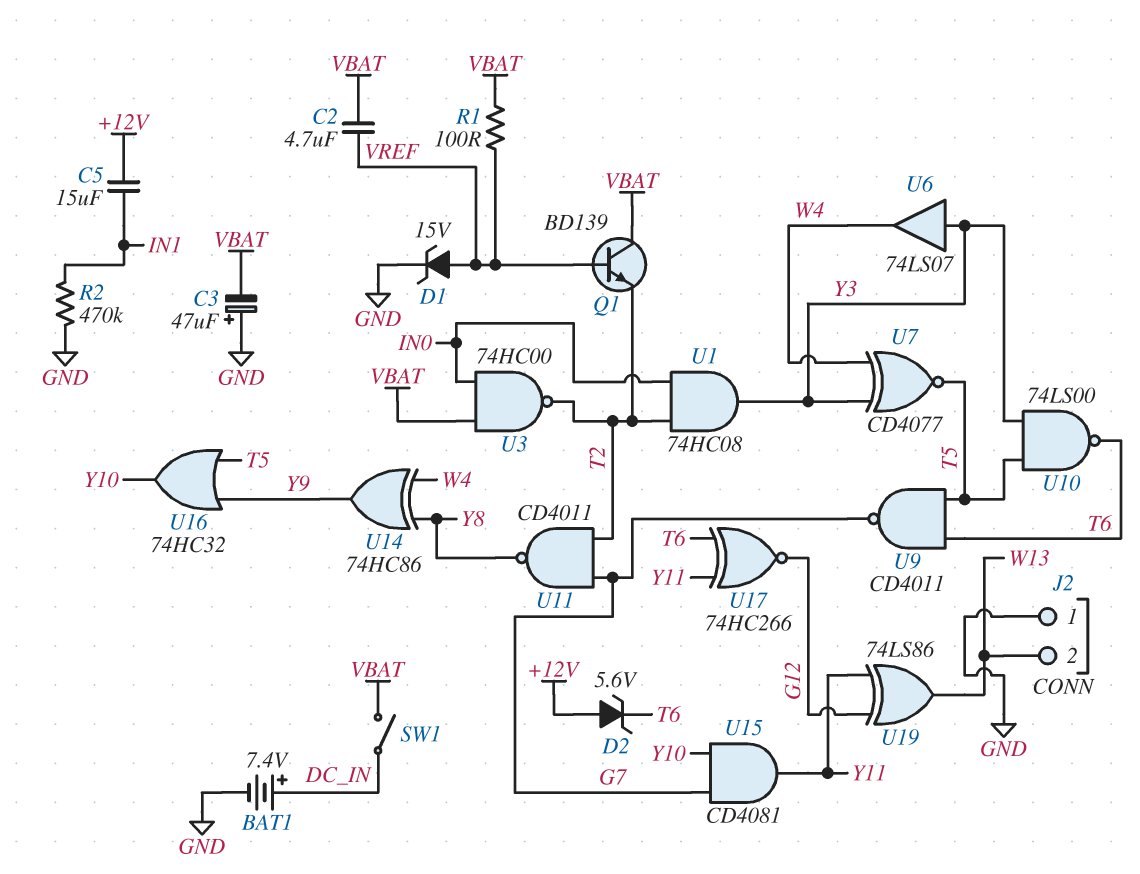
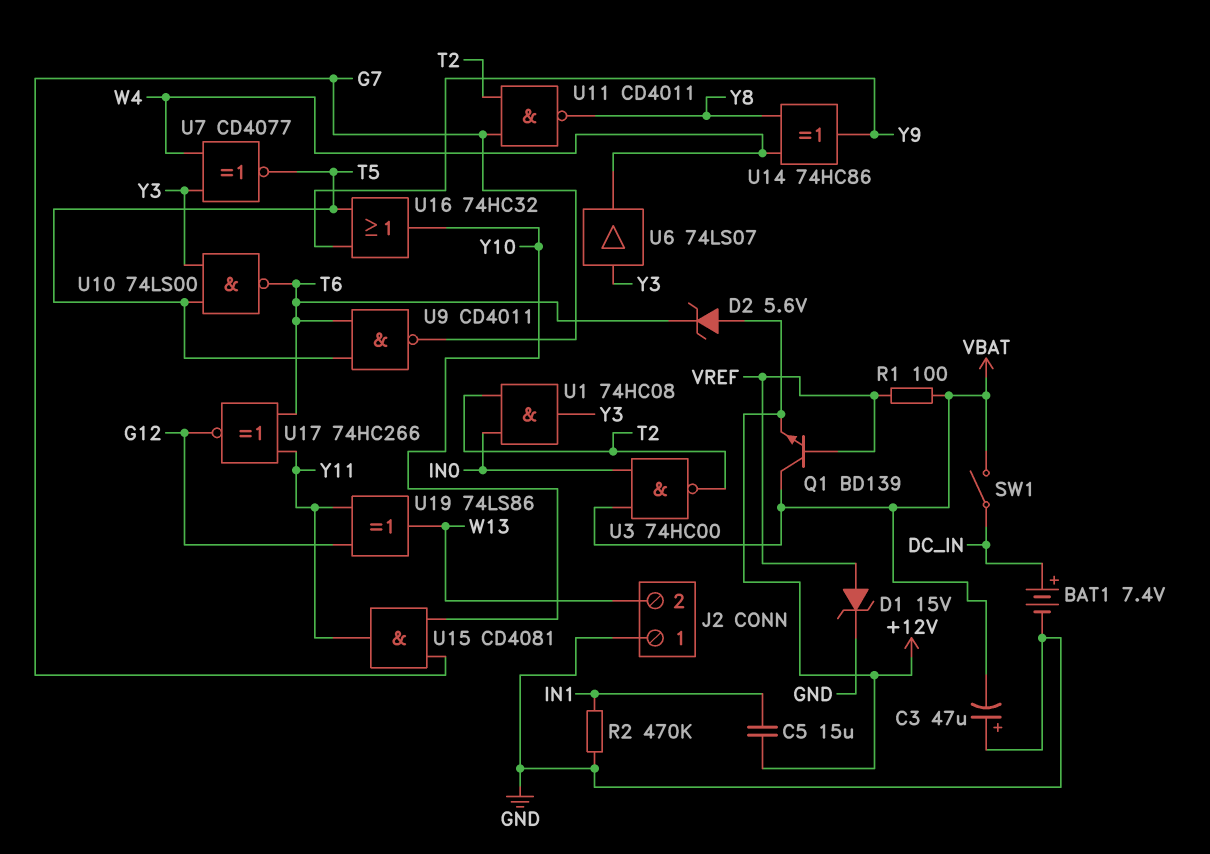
C2: 4.7uF (VBAT, VREF) -> none
Q1: NPN BD139 (B VREF, C VBAT, E T2) -> NPN BD139 (B VREF, C VBAT, E +12V)

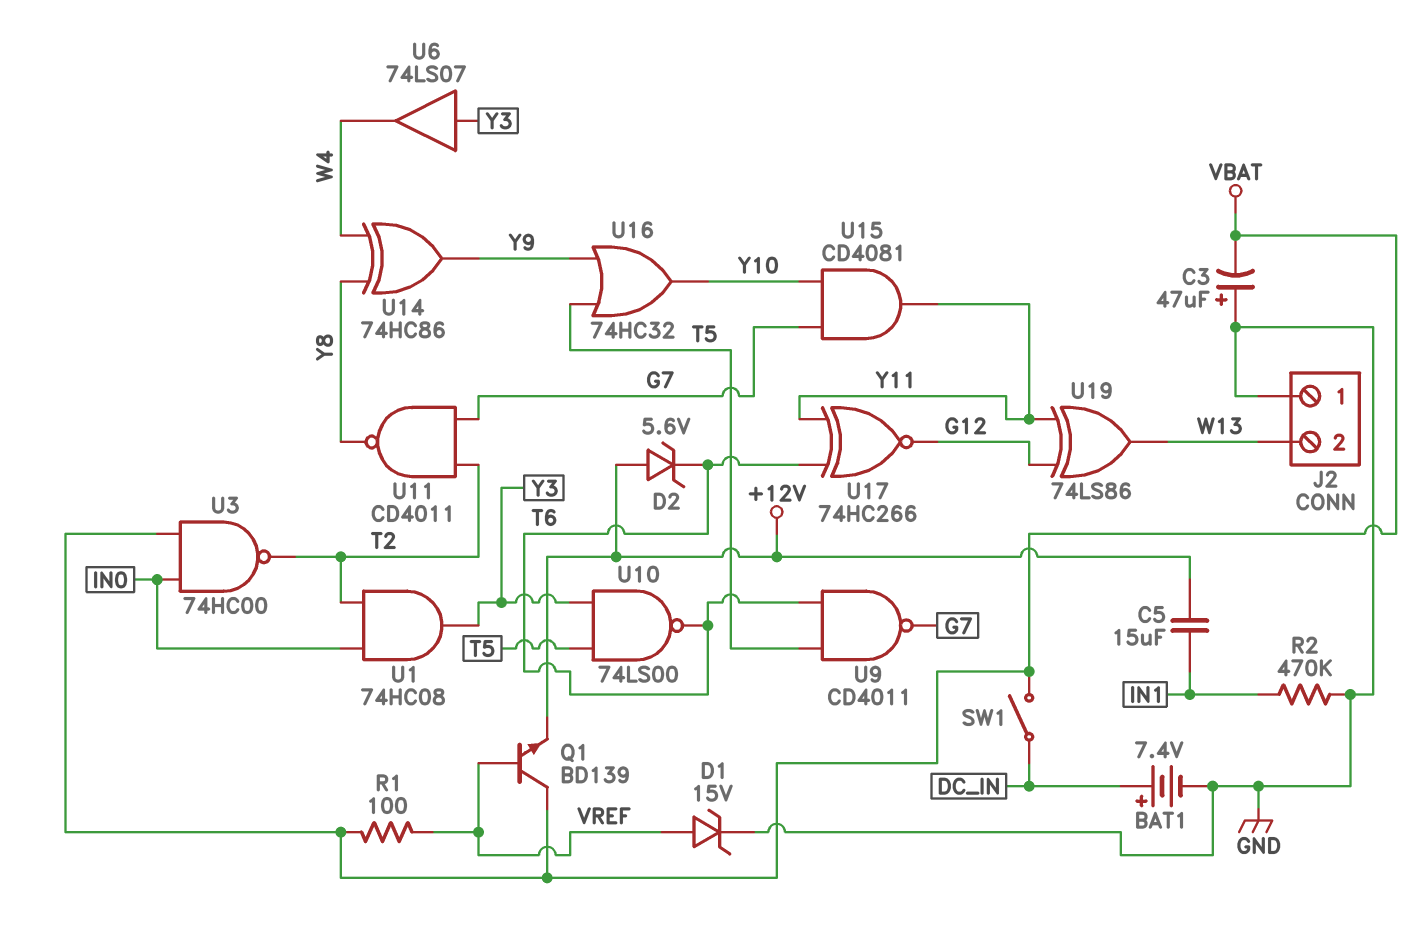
U7: XNOR CD4077 (in W4, in Y3, out T5) -> none

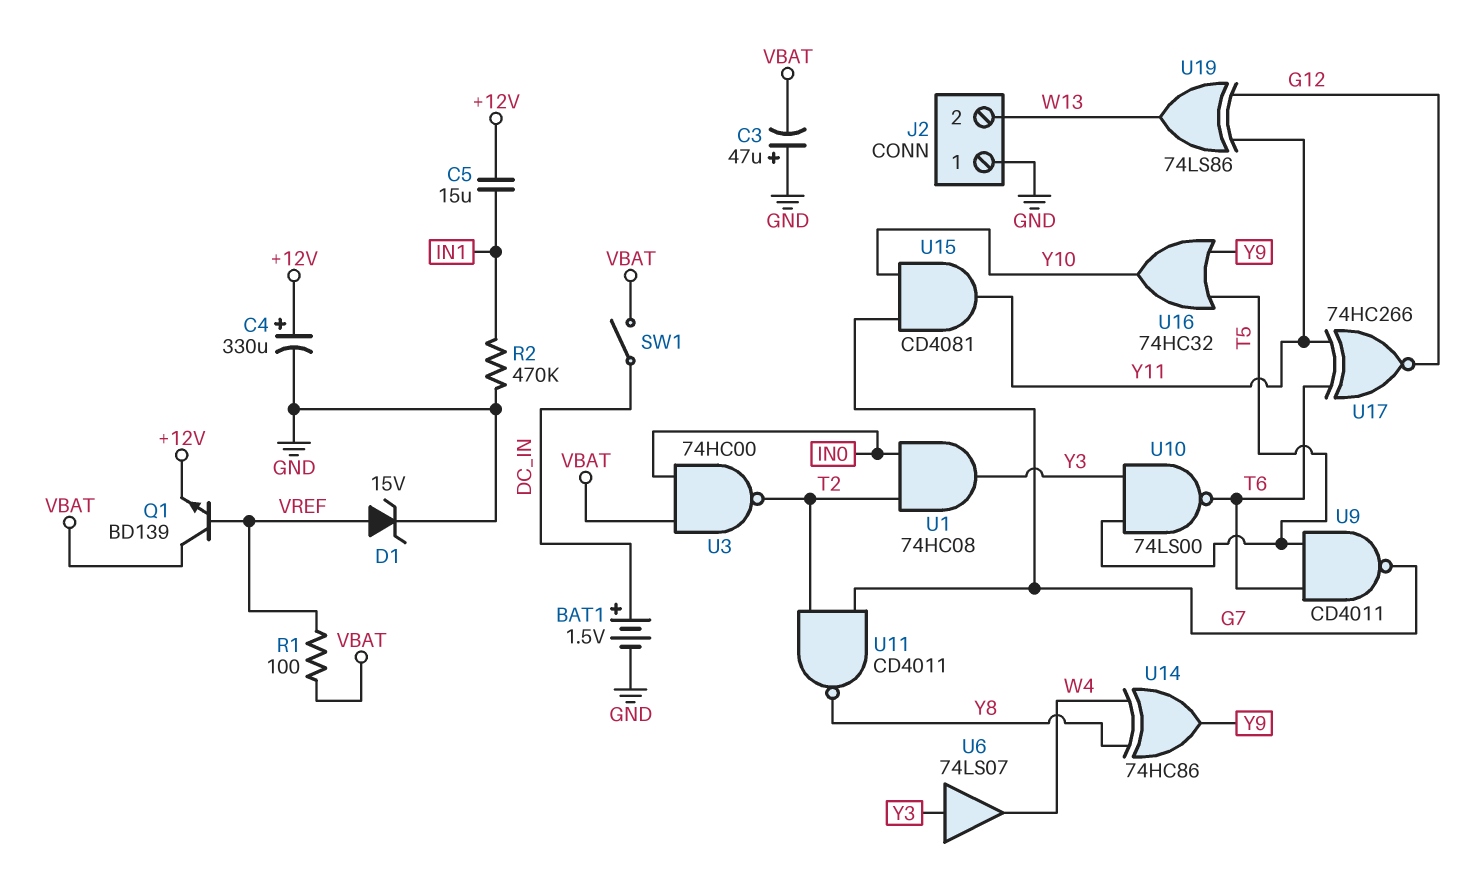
BAT1: 7.4V (plus DC_IN, minus GND) -> 1.5V (plus DC_IN, minus GND)
C4: none -> 330uF (plus +12V, minus GND)
D2: zener 5.6V (A +12V, K T6) -> none

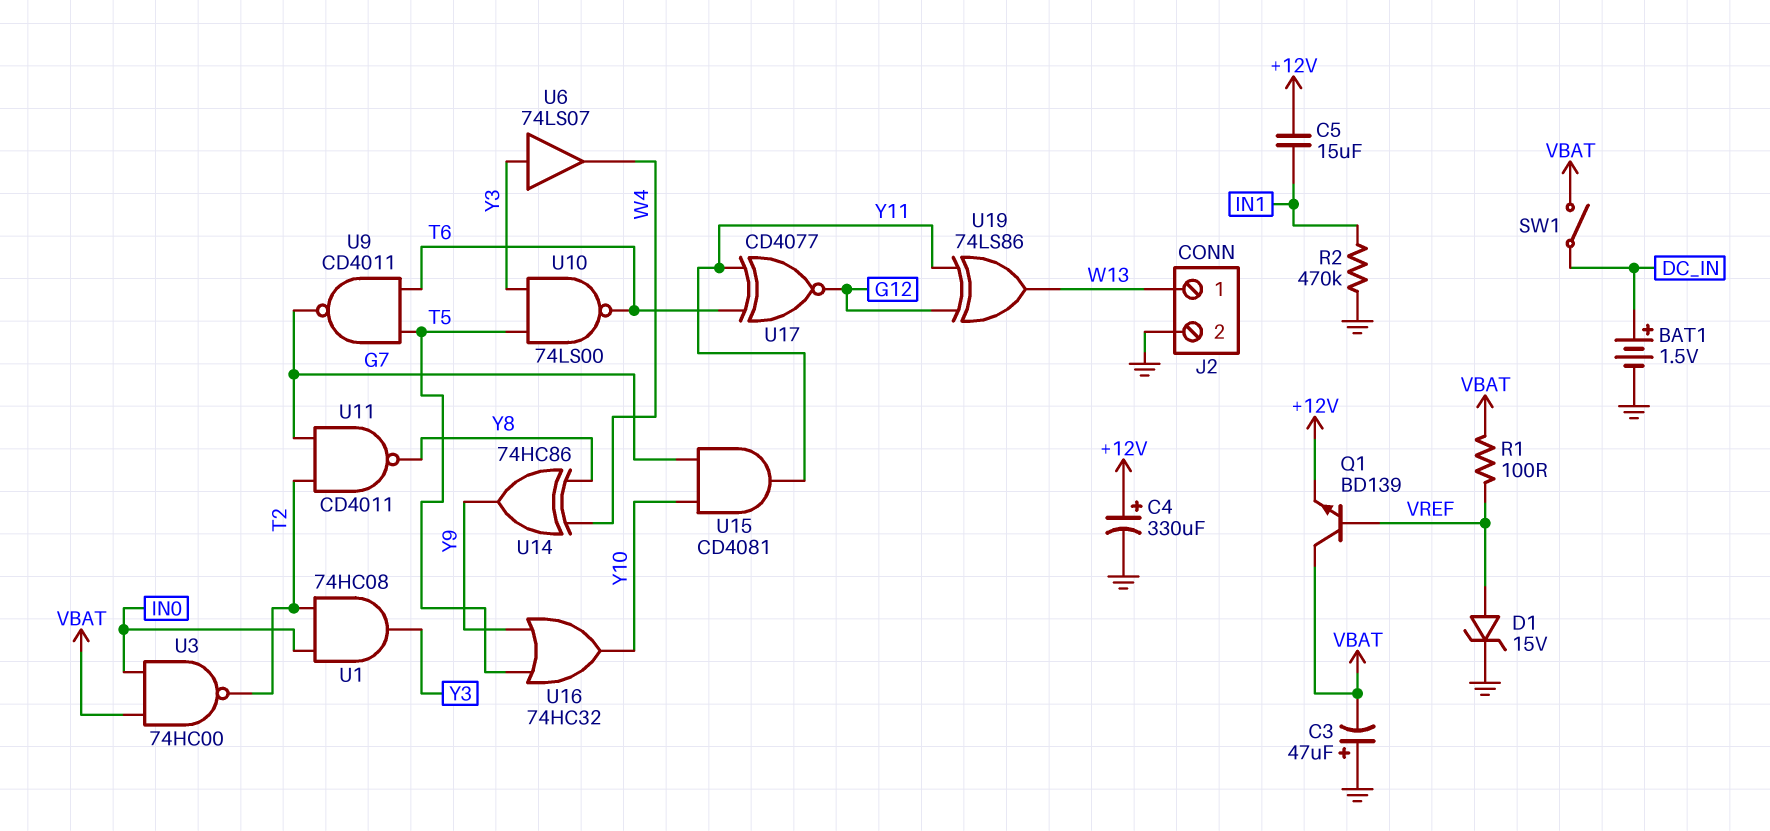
J2 pin 1: GND -> W13
J2 pin 2: W13 -> GND
U17: XNOR 74HC266 (in T6, in Y11, out G12) -> XNOR CD4077 (in T6, in Y11, out G12)

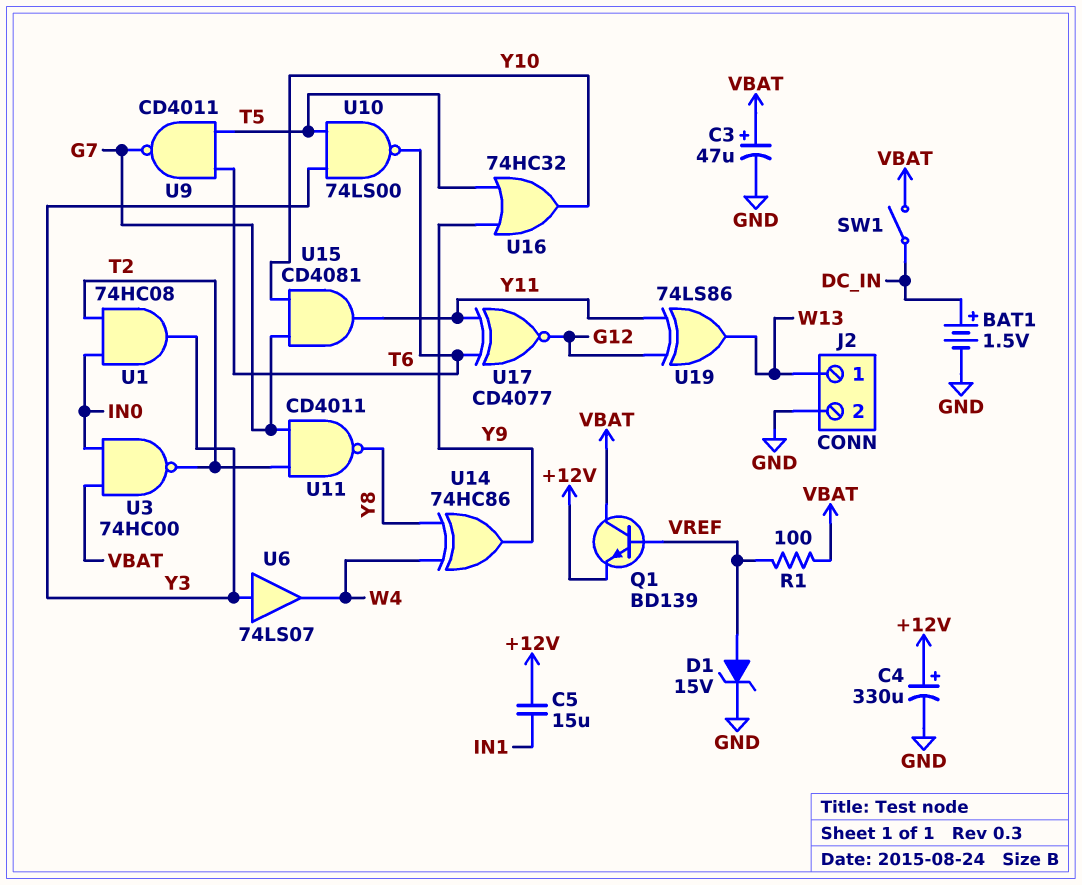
C3: 47uF (plus GND, minus VBAT) -> 47uF (plus VBAT, minus GND)
R2: 470k (GND, IN1) -> none

